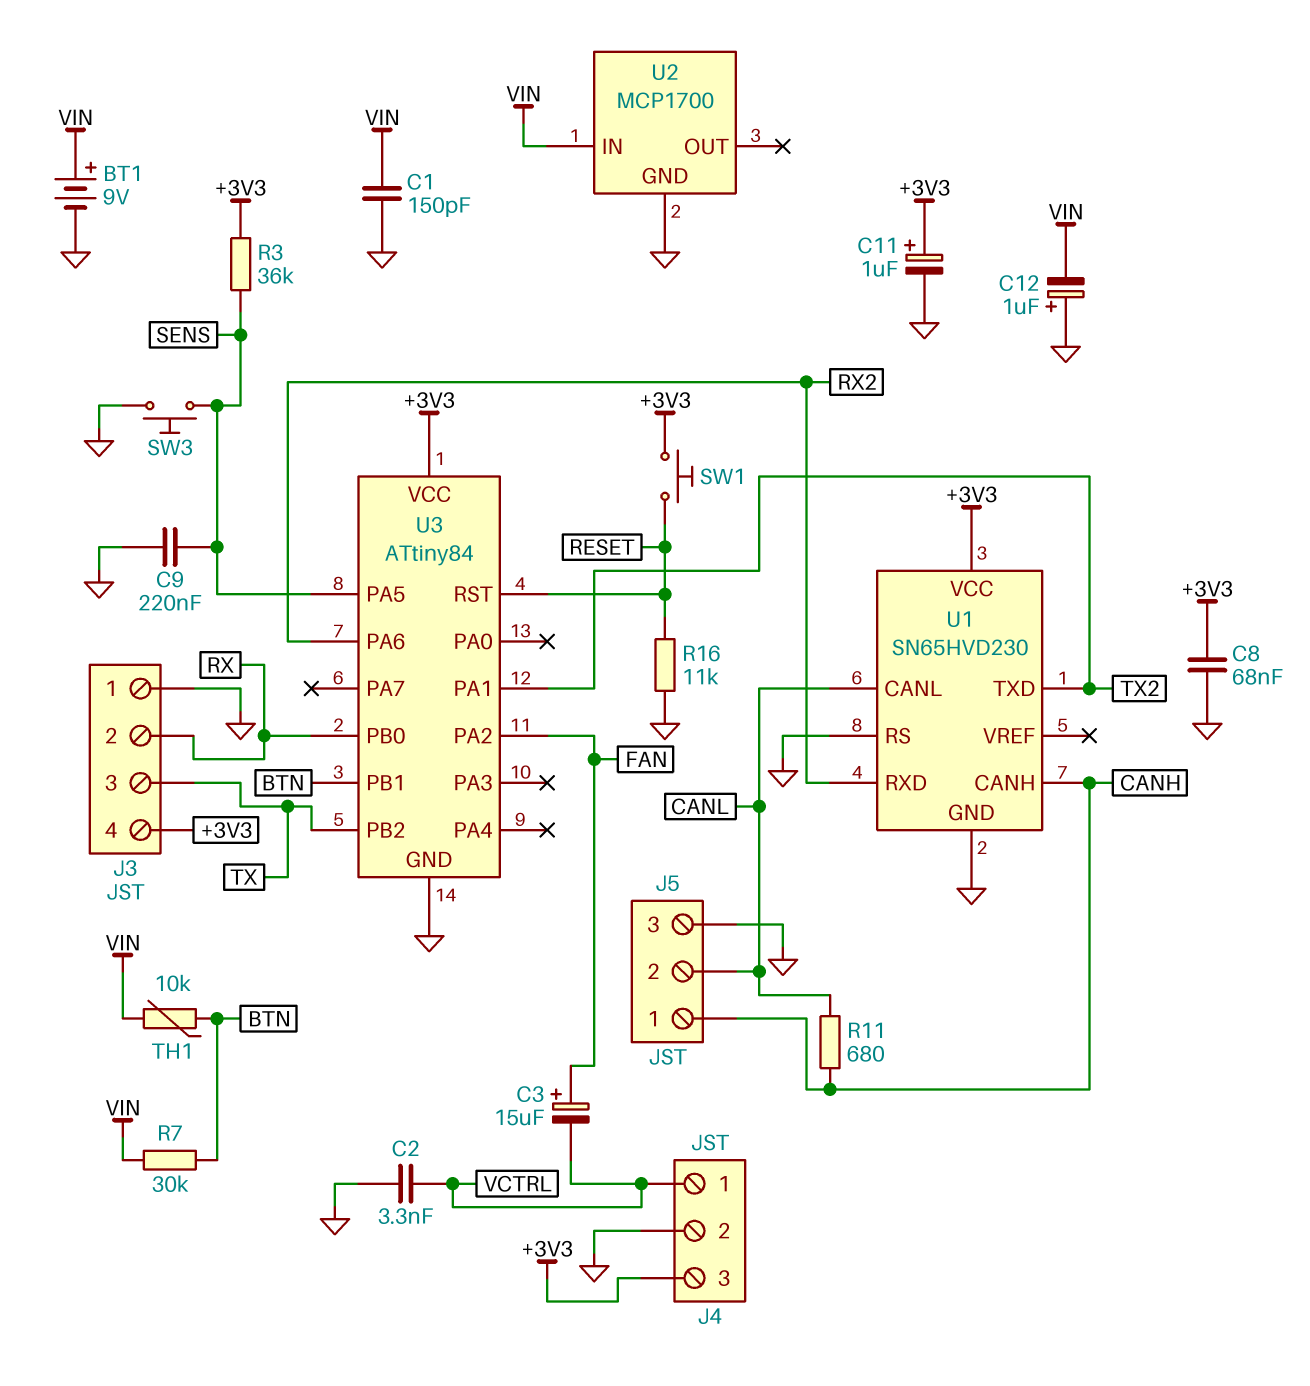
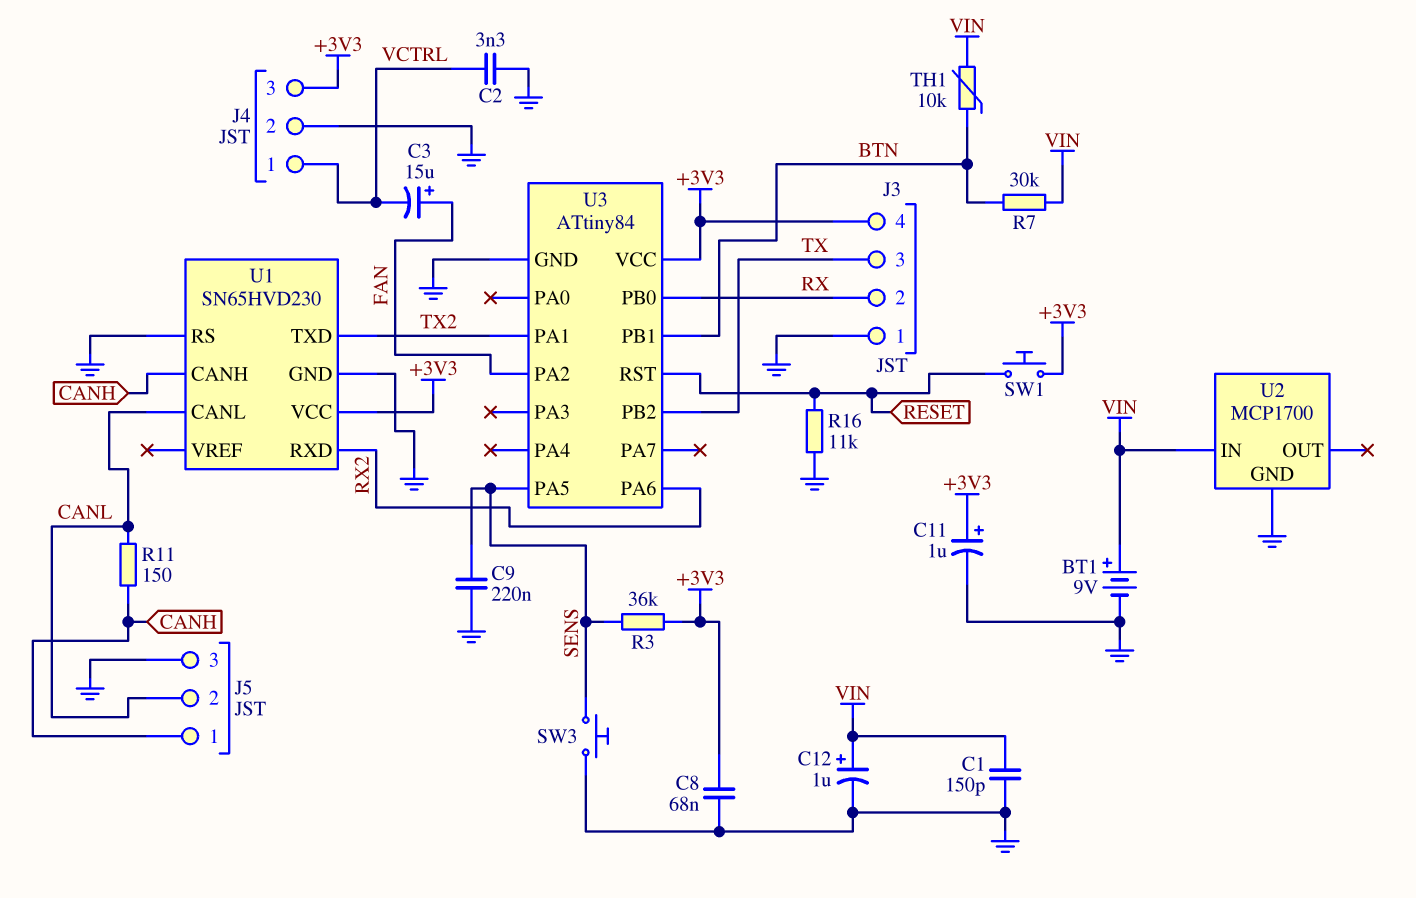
C12: 1uF (plus GND, minus VIN) -> 1uF (plus VIN, minus GND)
R11: 680 (CANH, CANL) -> 150 (CANH, CANL)

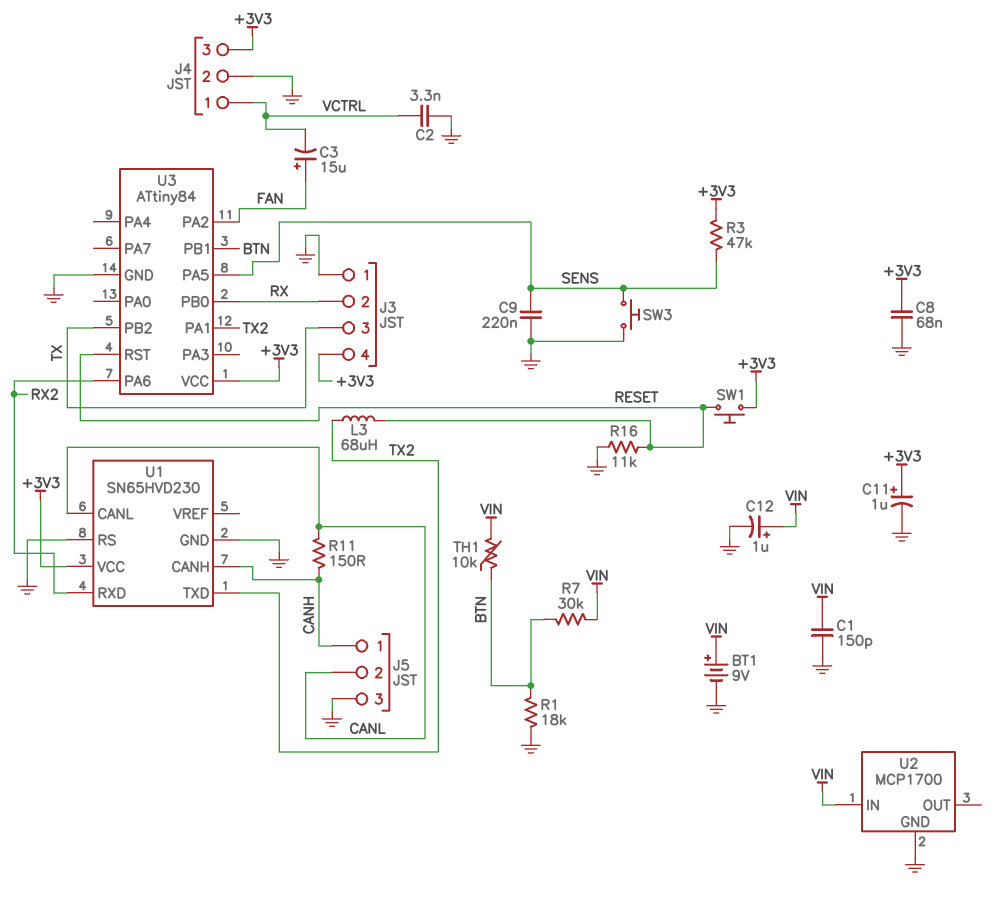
L3: none -> 68uH (RESET, TX2)
R1: none -> 18k (BTN, GND)
R3: 36k (+3V3, SENS) -> 47k (+3V3, SENS)

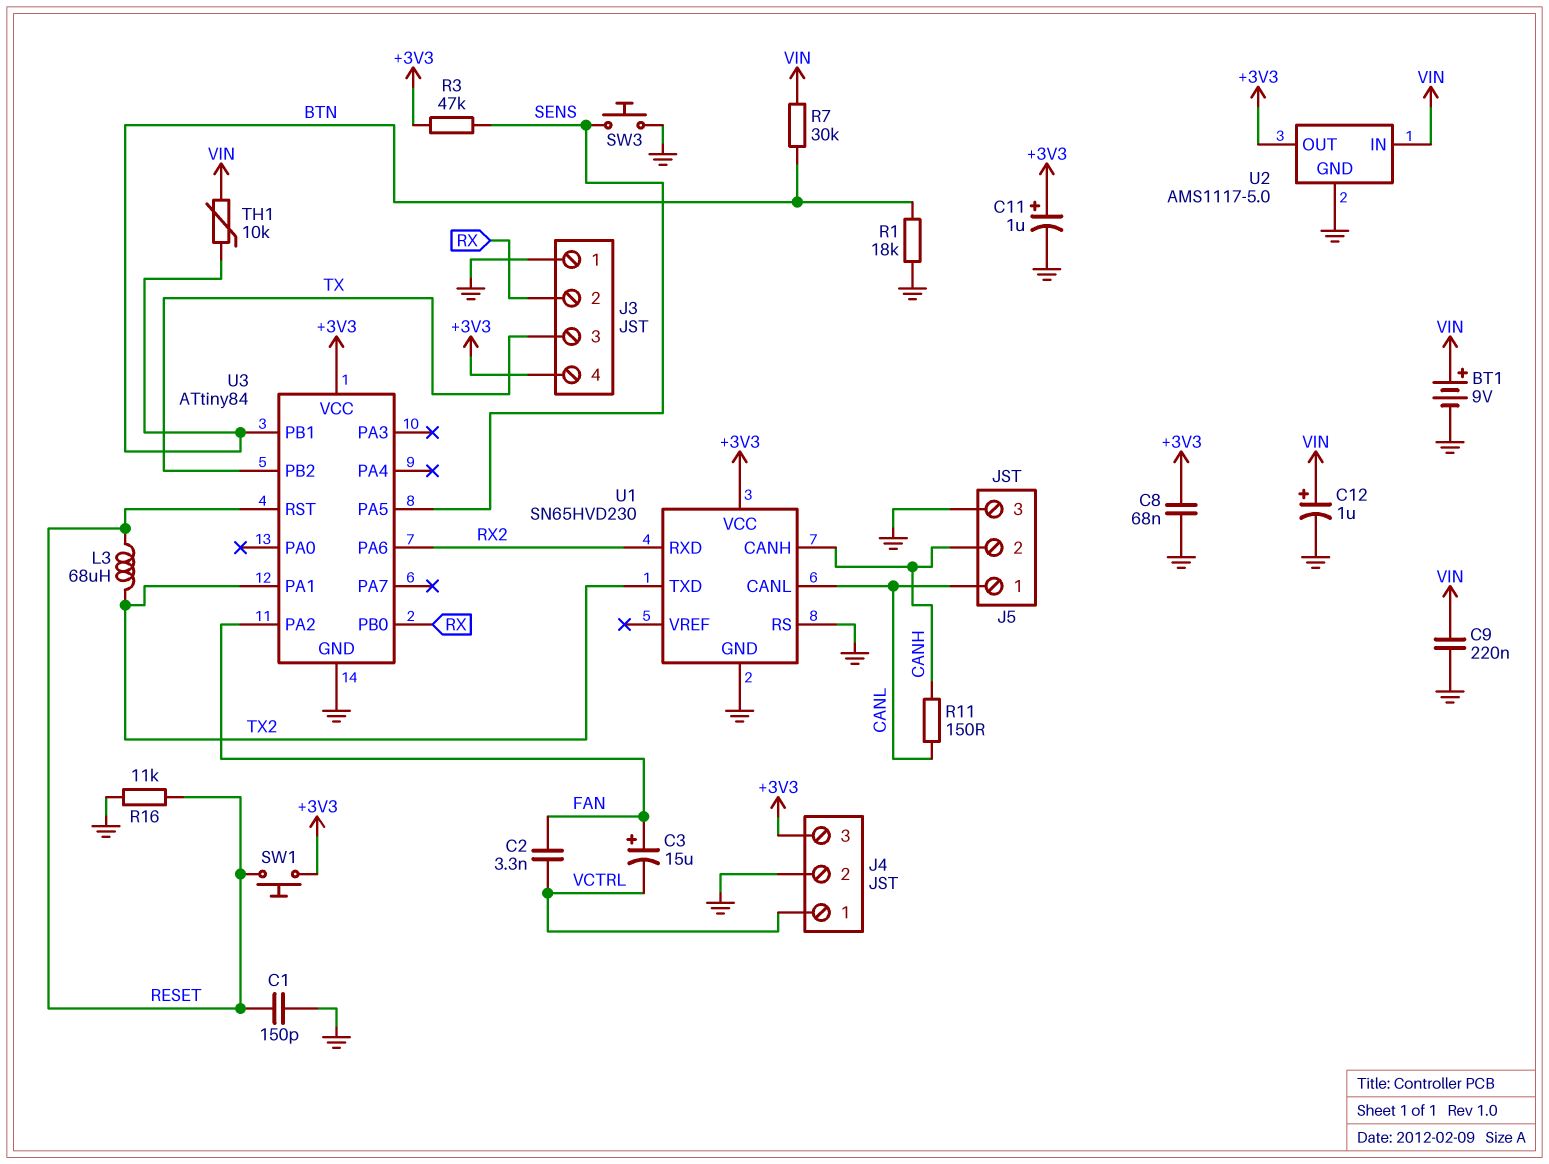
C1: 150pF (GND, VIN) -> 150pF (GND, RESET)
C2: 3.3nF (GND, VCTRL) -> 3.3nF (FAN, VCTRL)
C9: 220nF (GND, SENS) -> 220nF (GND, VIN)
J5 pin 1: CANH -> CANL
J5 pin 2: CANL -> CANH
U2: MCP1700 -> AMS1117-5.0
U2 pin OUT: none -> +3V3

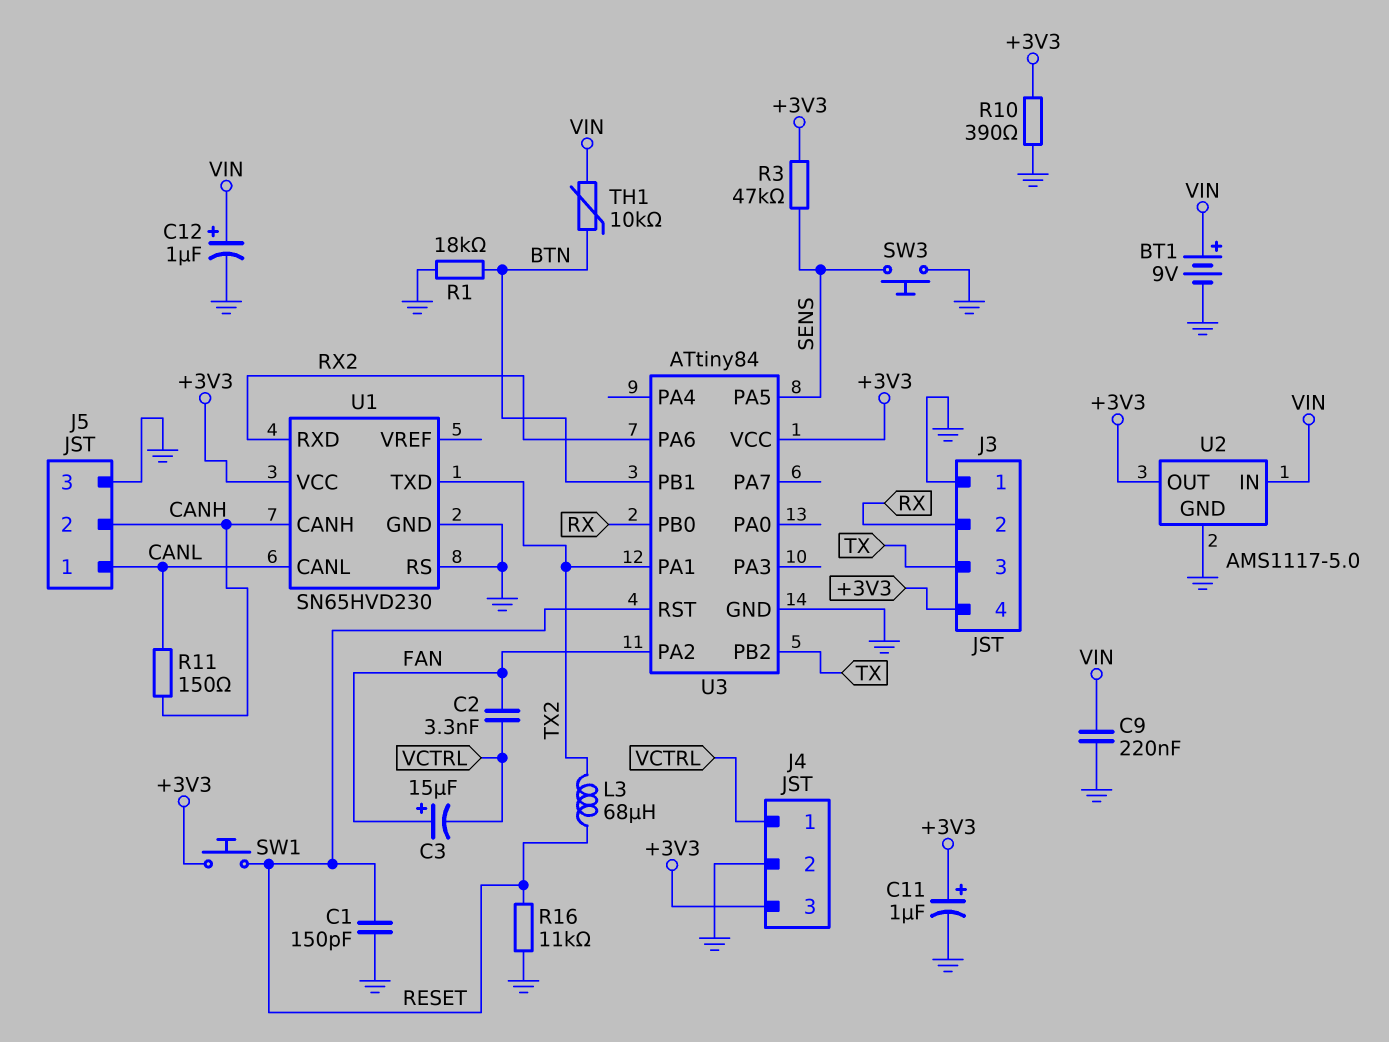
C8: 68nF (+3V3, GND) -> none
R7: 30k (BTN, VIN) -> none
R10: none -> 390 (+3V3, GND)

